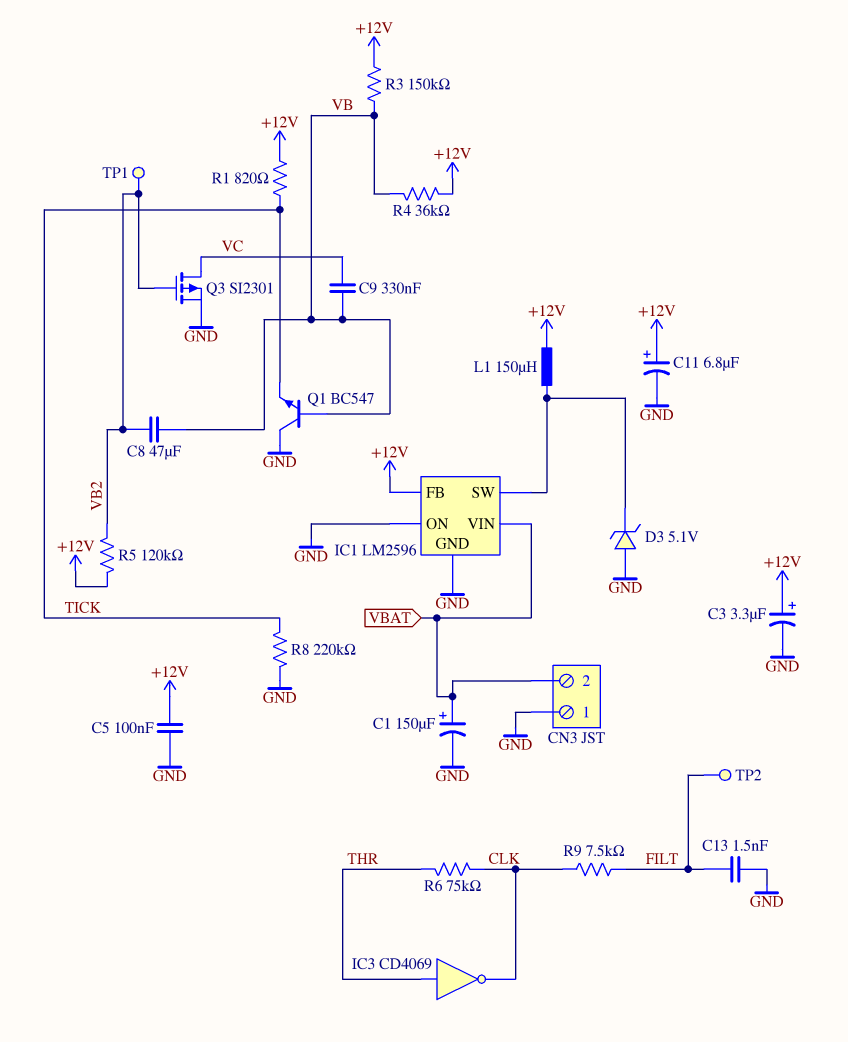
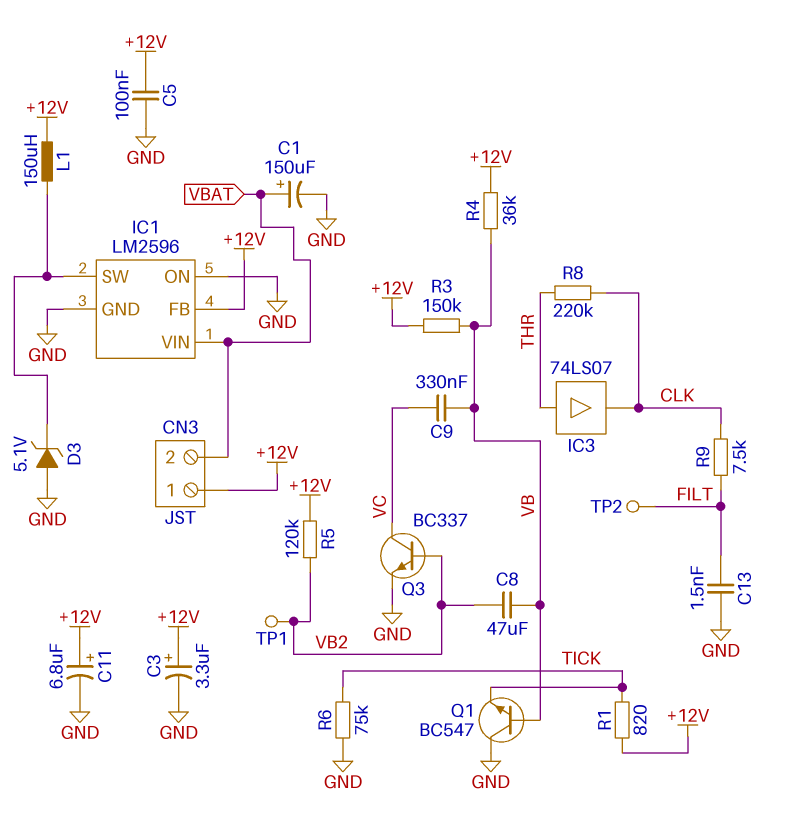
CN3 pin 1: GND -> +12V
IC3: NOT CD4069 (in THR, out CLK) -> buffer 74LS07 (in THR, out CLK)
Q3: PMOS SI2301 (G VB2, D VC, S GND) -> NPN BC337 (B VB2, C VC, E GND)
R6: 75k (CLK, THR) -> 75k (GND, TICK)
R8: 220k (GND, TICK) -> 220k (CLK, THR)

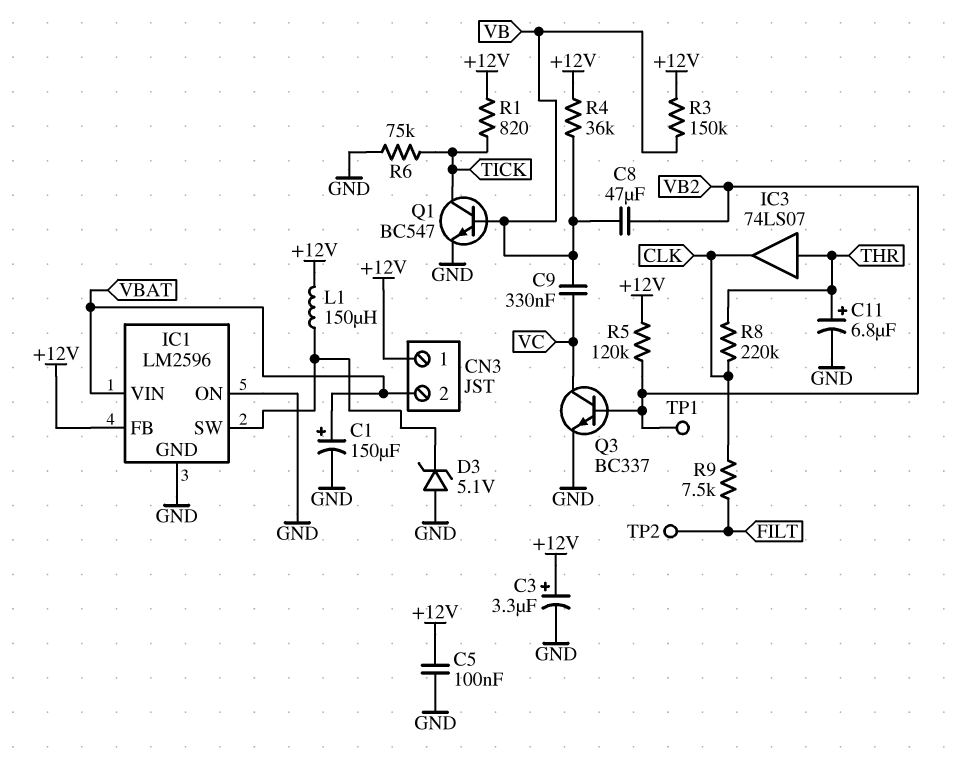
C11: 6.8uF (plus +12V, minus GND) -> 6.8uF (plus THR, minus GND)
C13: 1.5nF (FILT, GND) -> none
Q1: NPN BC547 (B VB, C GND, E TICK) -> NPN BC547 (B VB, C TICK, E GND)

